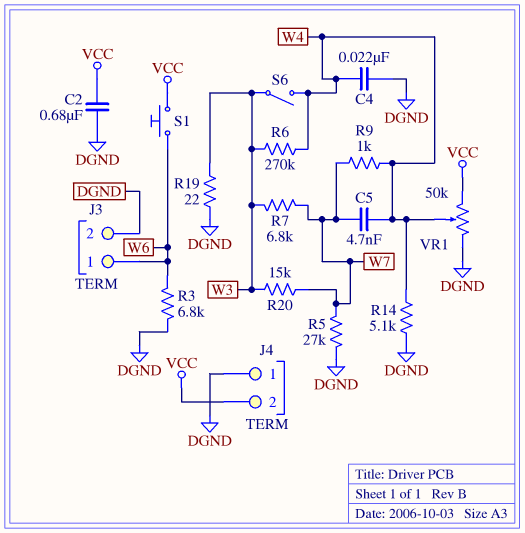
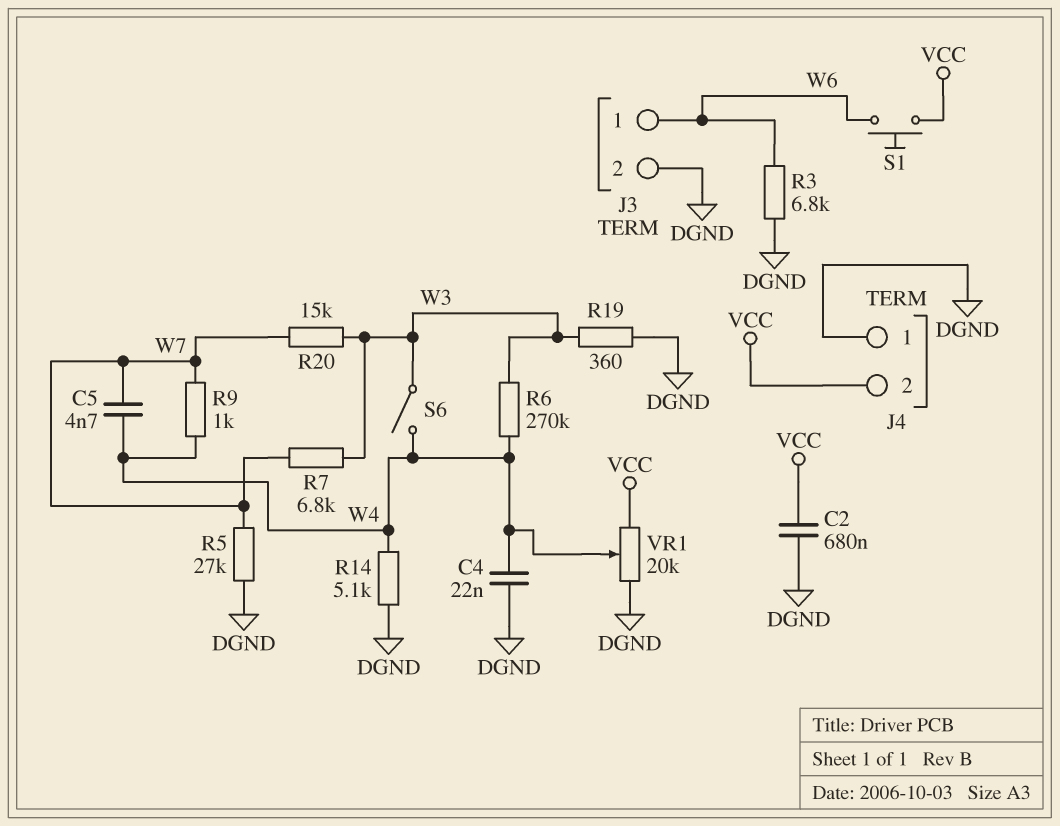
R19: 22 (DGND, W3) -> 360 (DGND, W3)
VR1: 50k (DGND, VCC, wiper W4) -> 20k (DGND, VCC, wiper W4)

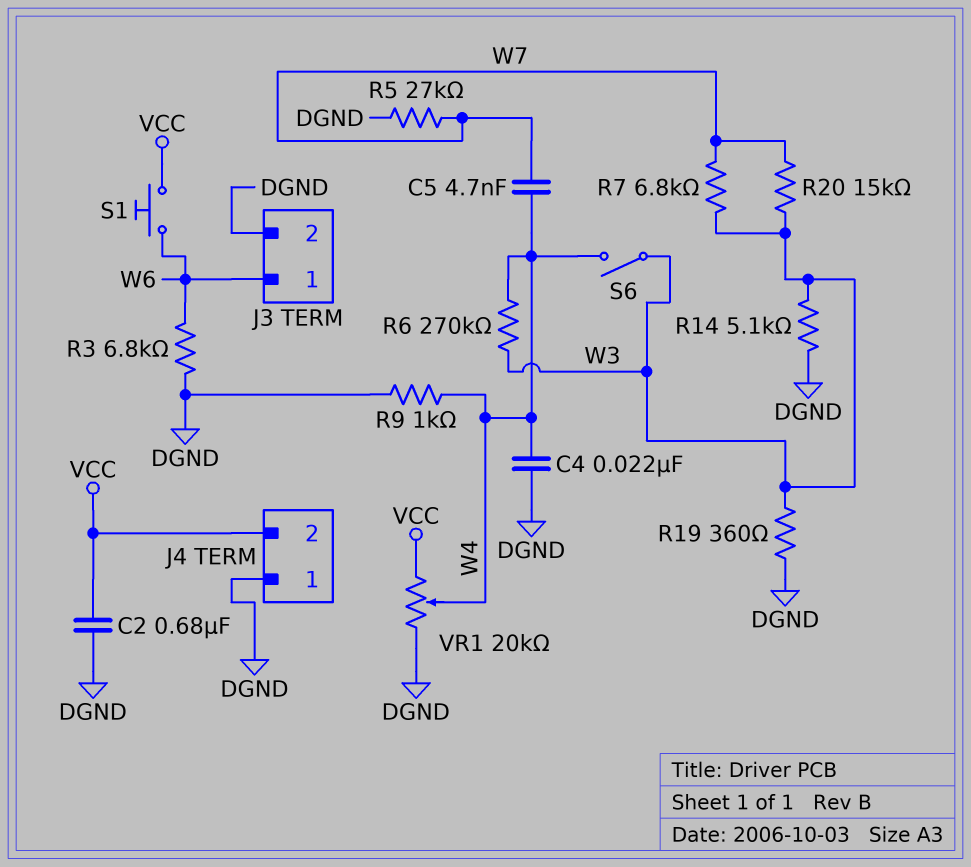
R9: 1k (W4, W7) -> 1k (DGND, W4)
R14: 5.1k (DGND, W4) -> 5.1k (DGND, W3)

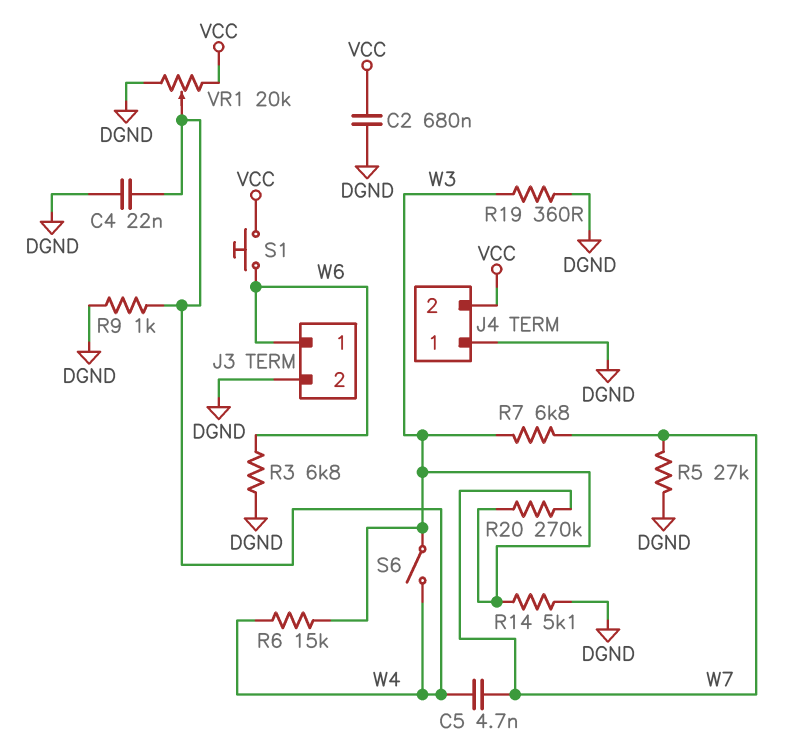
R6: 270k (W3, W4) -> 15k (W3, W4)
R20: 15k (W3, W7) -> 270k (W3, W7)

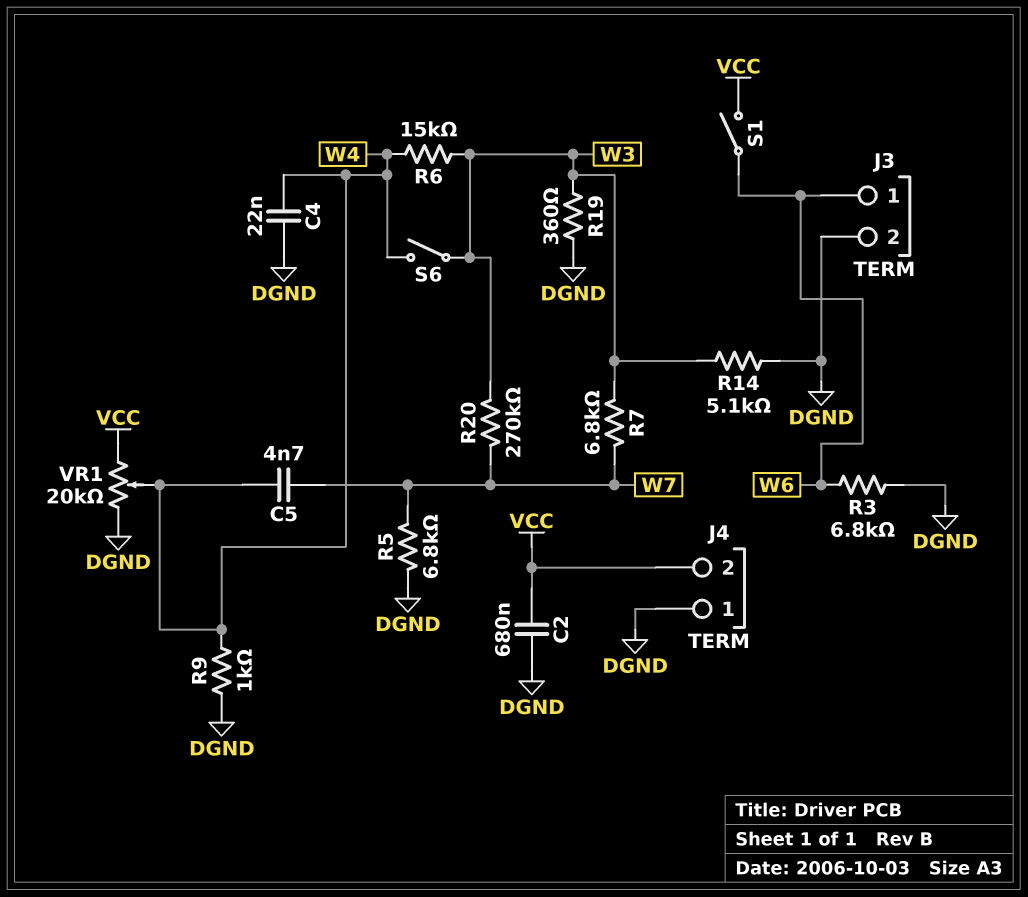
R5: 27k (DGND, W7) -> 6.8k (DGND, W7)
S1: button (VCC, W6) -> switch (VCC, W6)

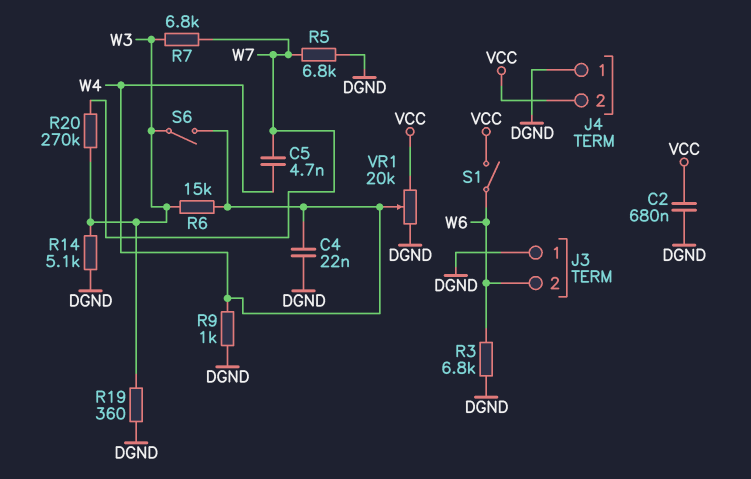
J3 pin 1: W6 -> DGND
J3 pin 2: DGND -> W6

